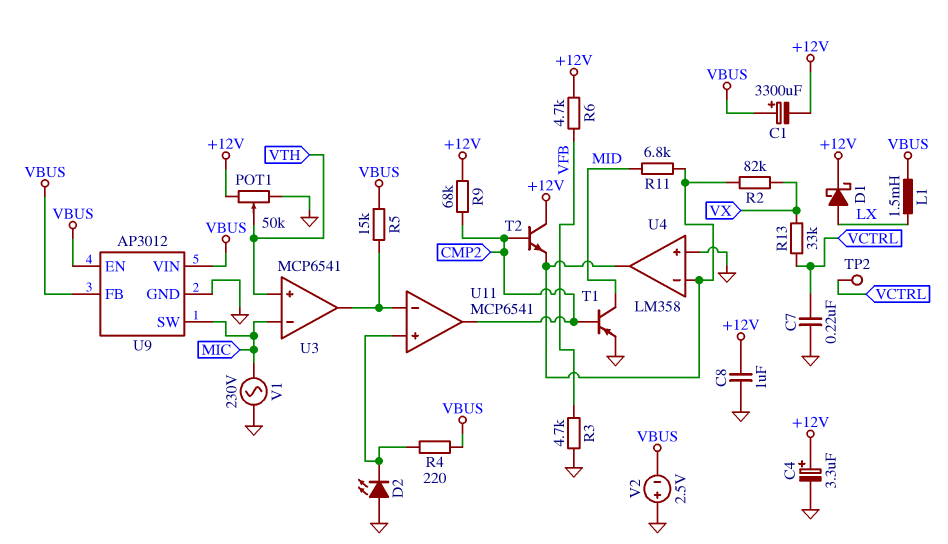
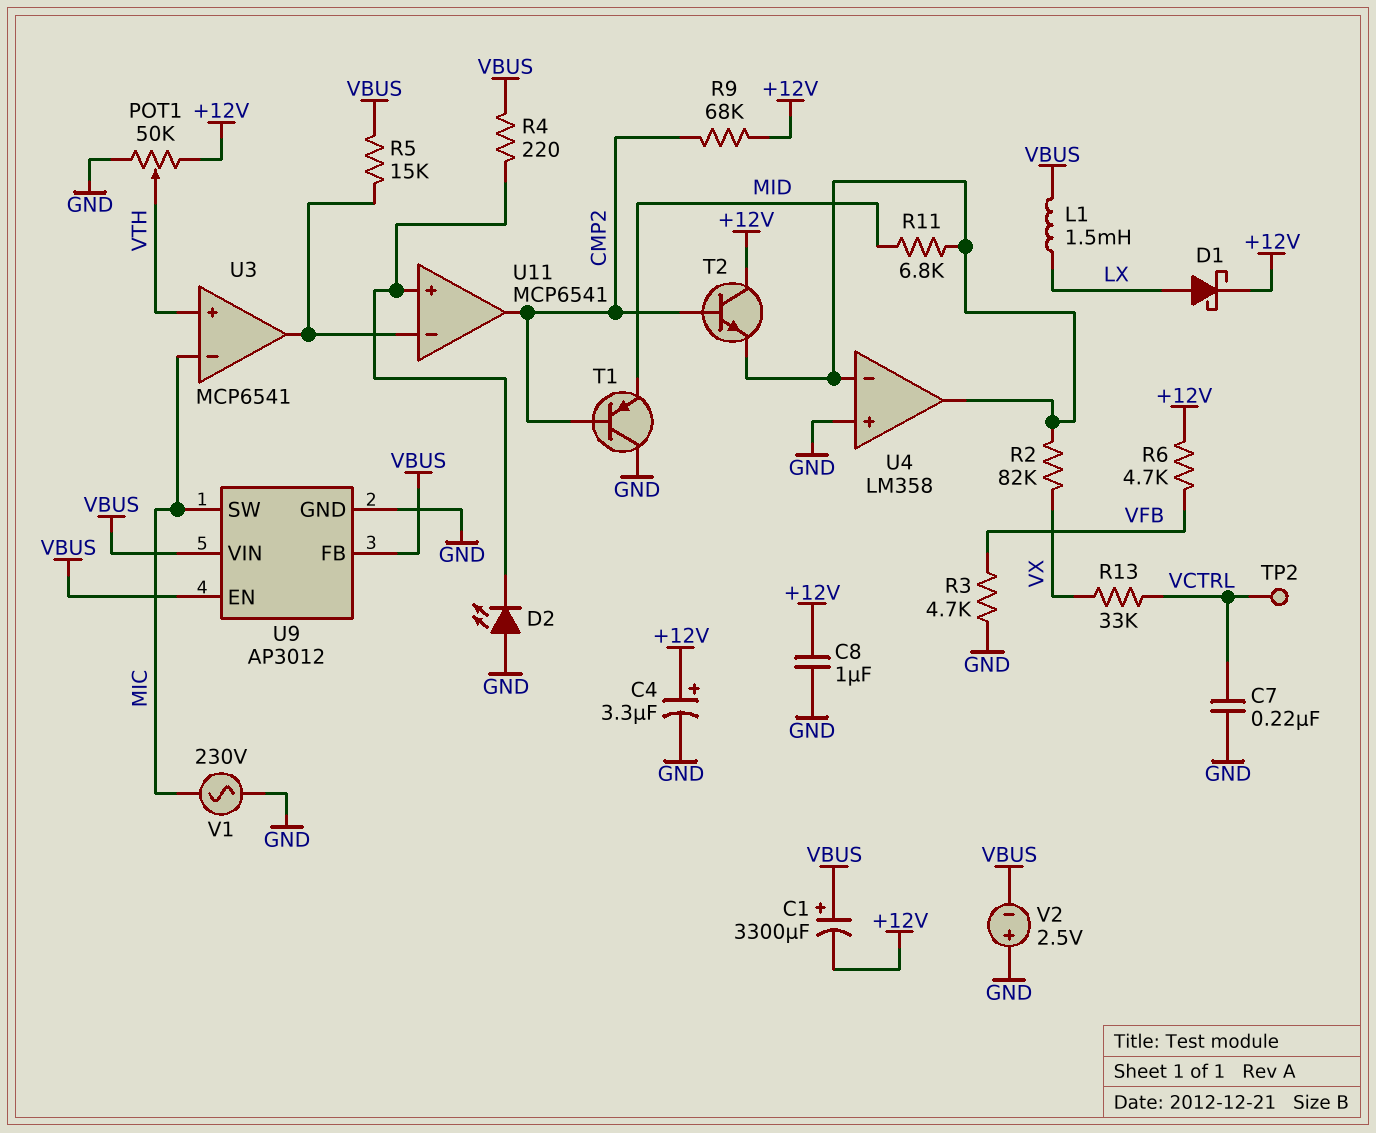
T1: PNP (B CMP2, C MID, E GND) -> PNP (B CMP2, C GND, E MID)

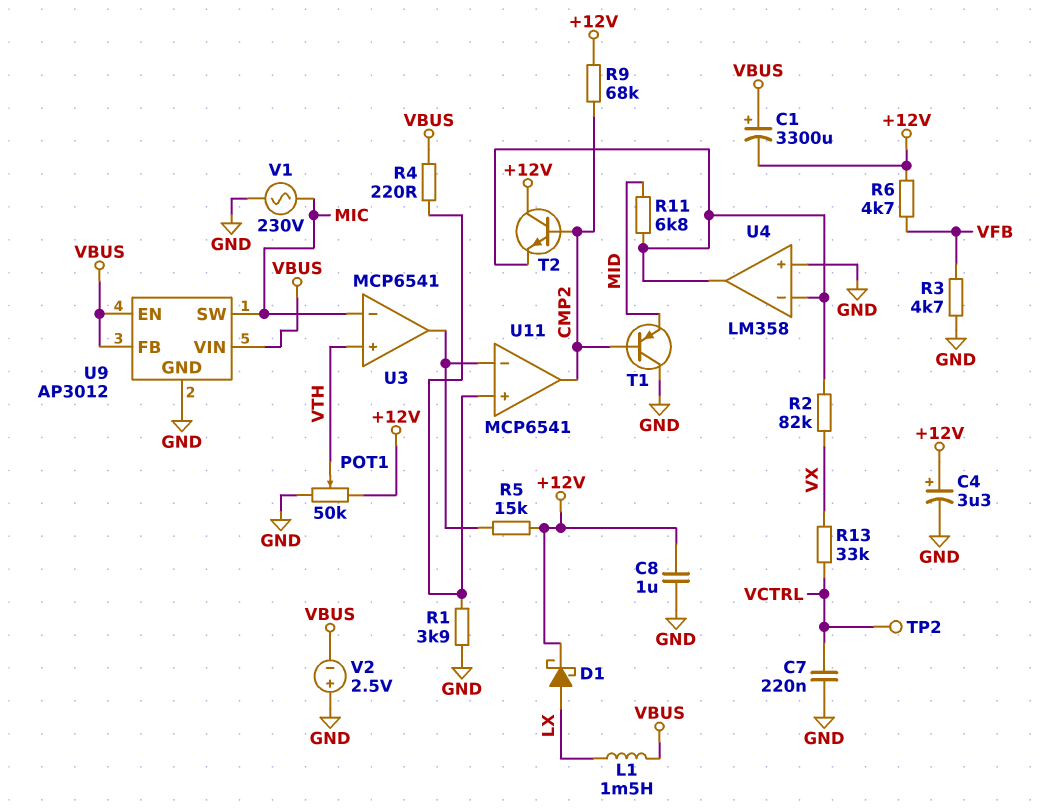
D2: LED (A GND, K U11/in+) -> none
R1: none -> 3.9k (GND, U11/in+)
R5: 15k (U3/out, VBUS) -> 15k (+12V, U3/out)

